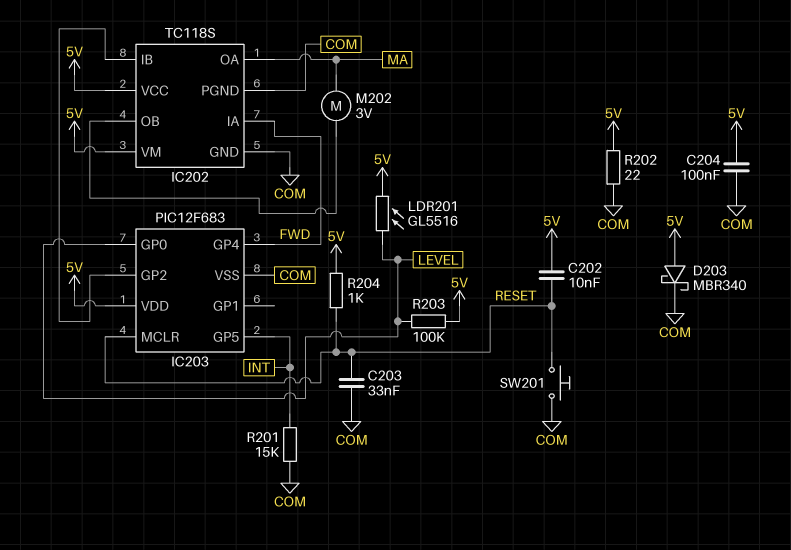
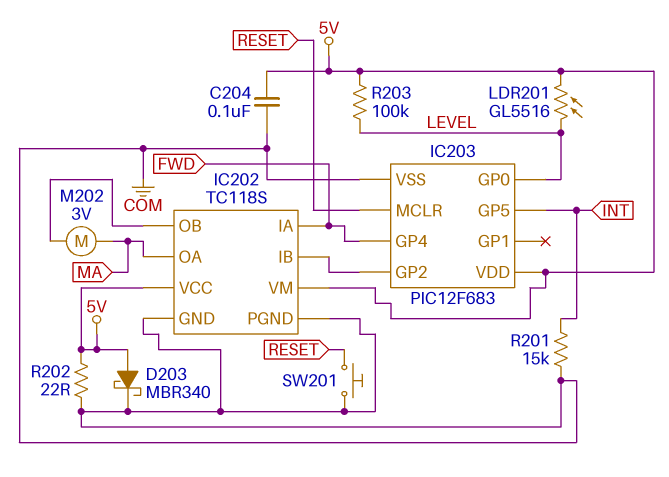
C202: 10nF (5V, RESET) -> none
C203: 33nF (COM, RESET) -> none
R204: 1k (5V, RESET) -> none

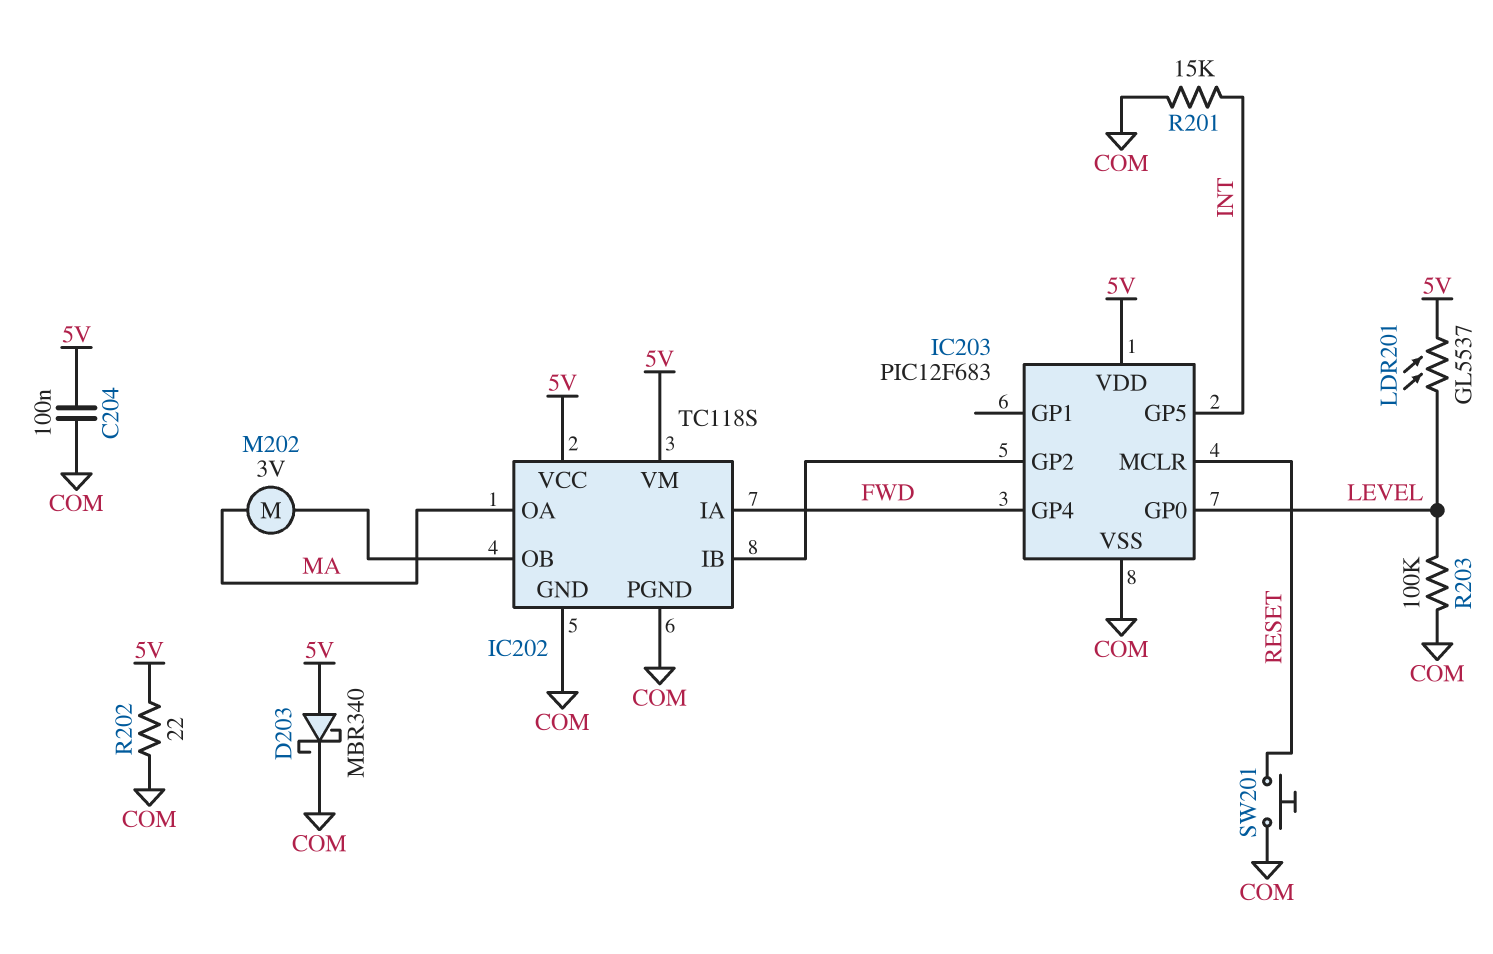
LDR201: GL5516 (5V, LEVEL) -> GL5537 (5V, LEVEL)
R203: 100k (5V, LEVEL) -> 100k (COM, LEVEL)

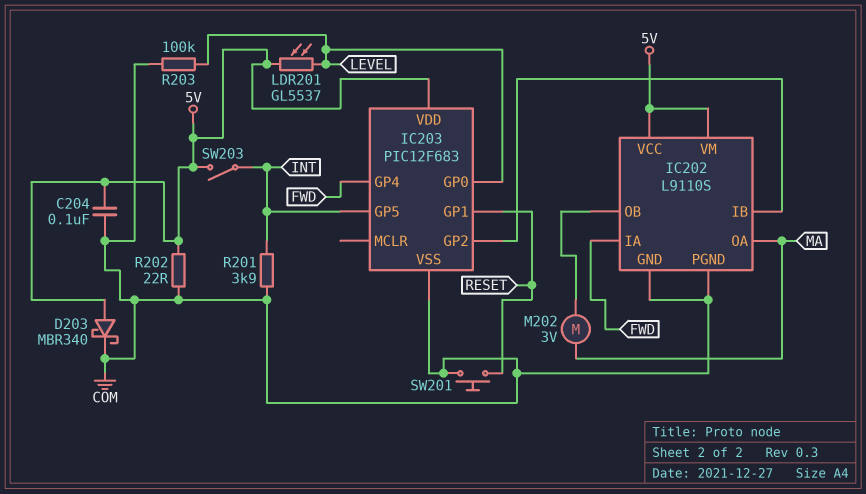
IC202: TC118S -> L9110S
IC203 pin GP1: none -> RESET
IC203 pin MCLR: RESET -> none
R201: 15k (COM, INT) -> 3.9k (COM, INT)
SW203: none -> switch (5V, INT)

